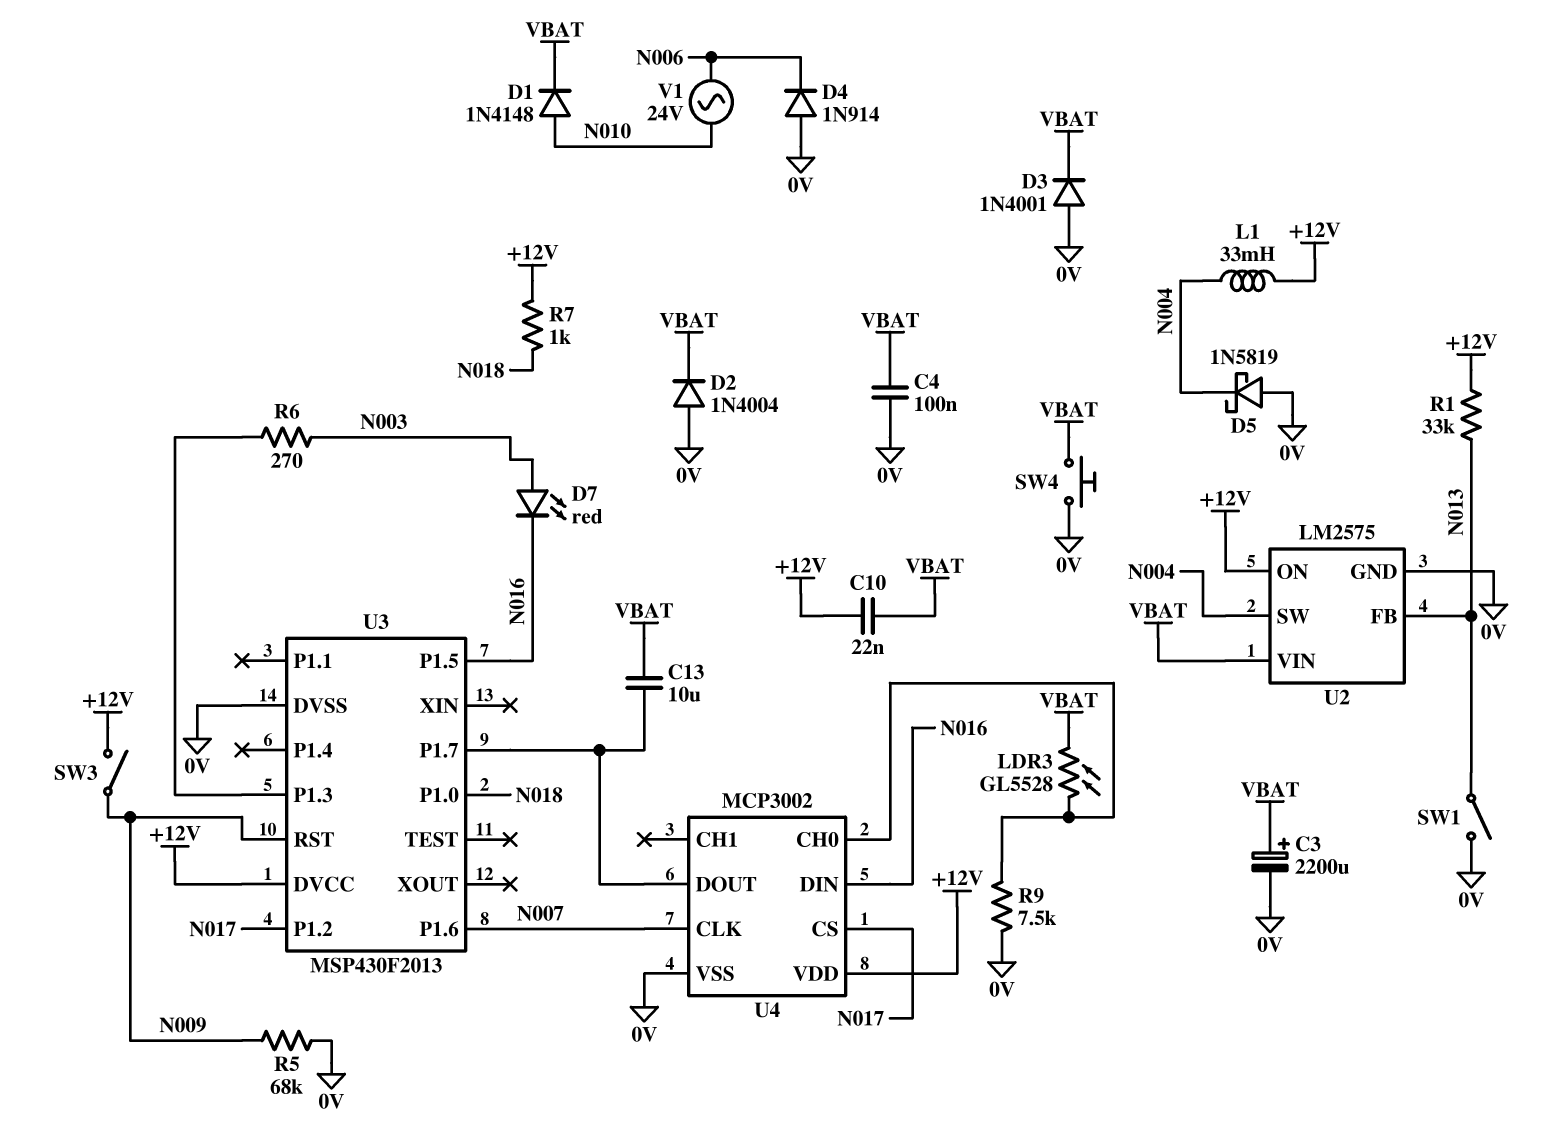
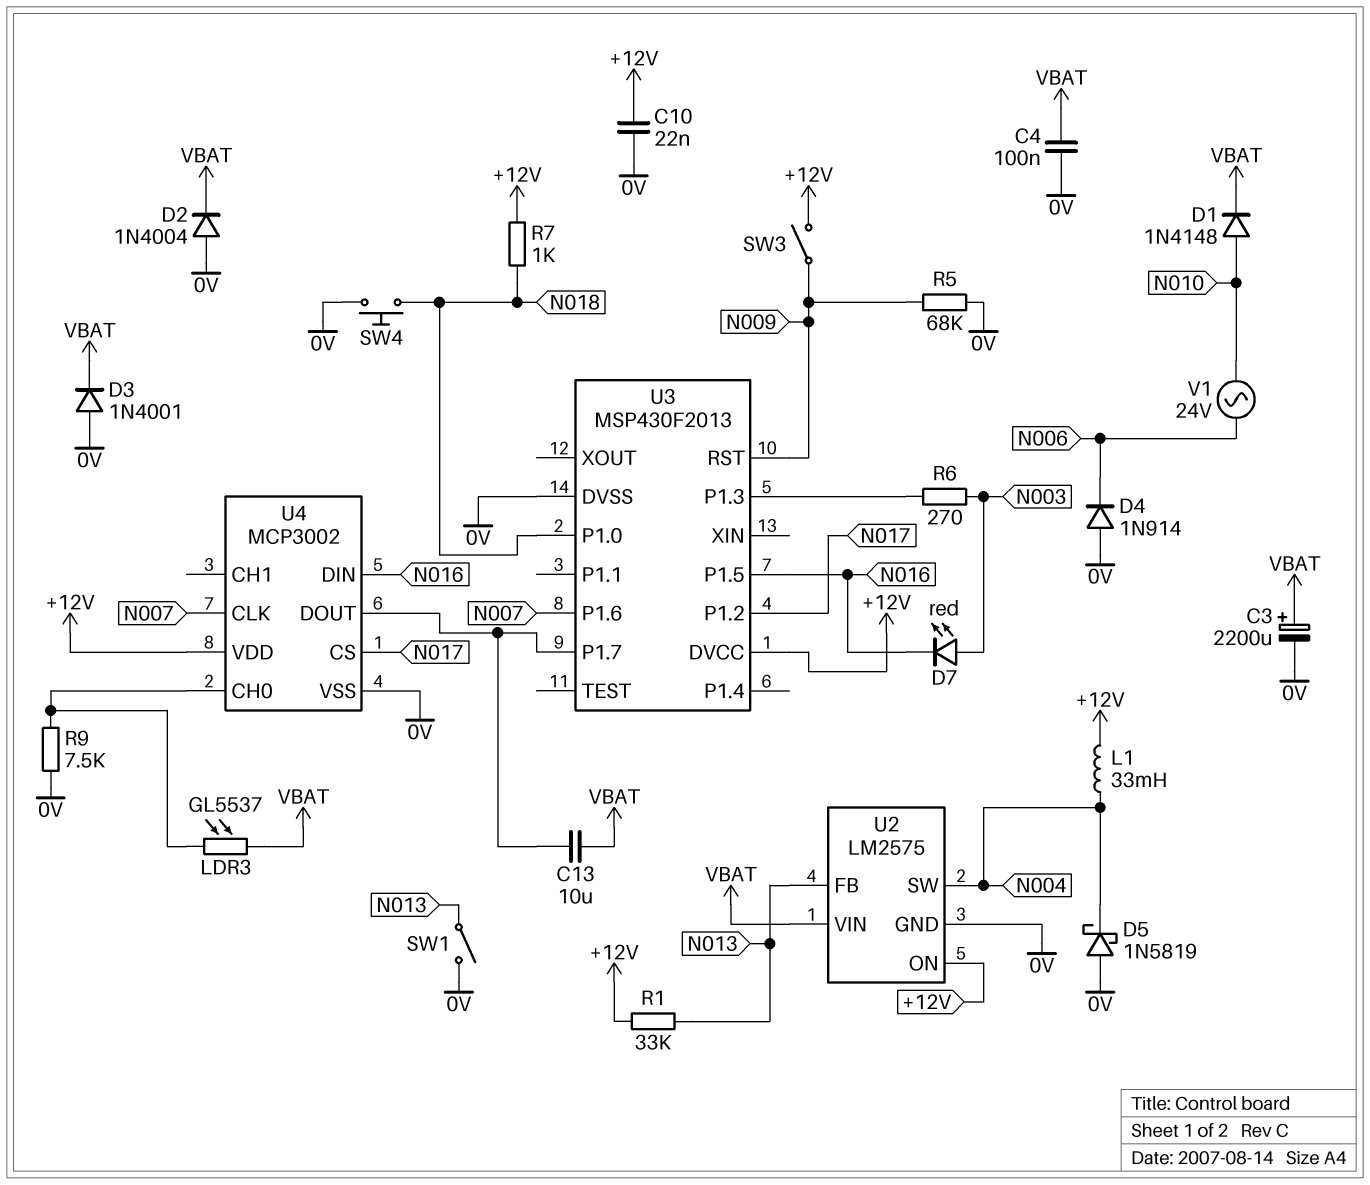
C10: 22nF (+12V, VBAT) -> 22nF (+12V, 0V)
LDR3: GL5528 (U4/CH0, VBAT) -> GL5537 (U4/CH0, VBAT)
SW4: button (0V, VBAT) -> button (0V, N018)

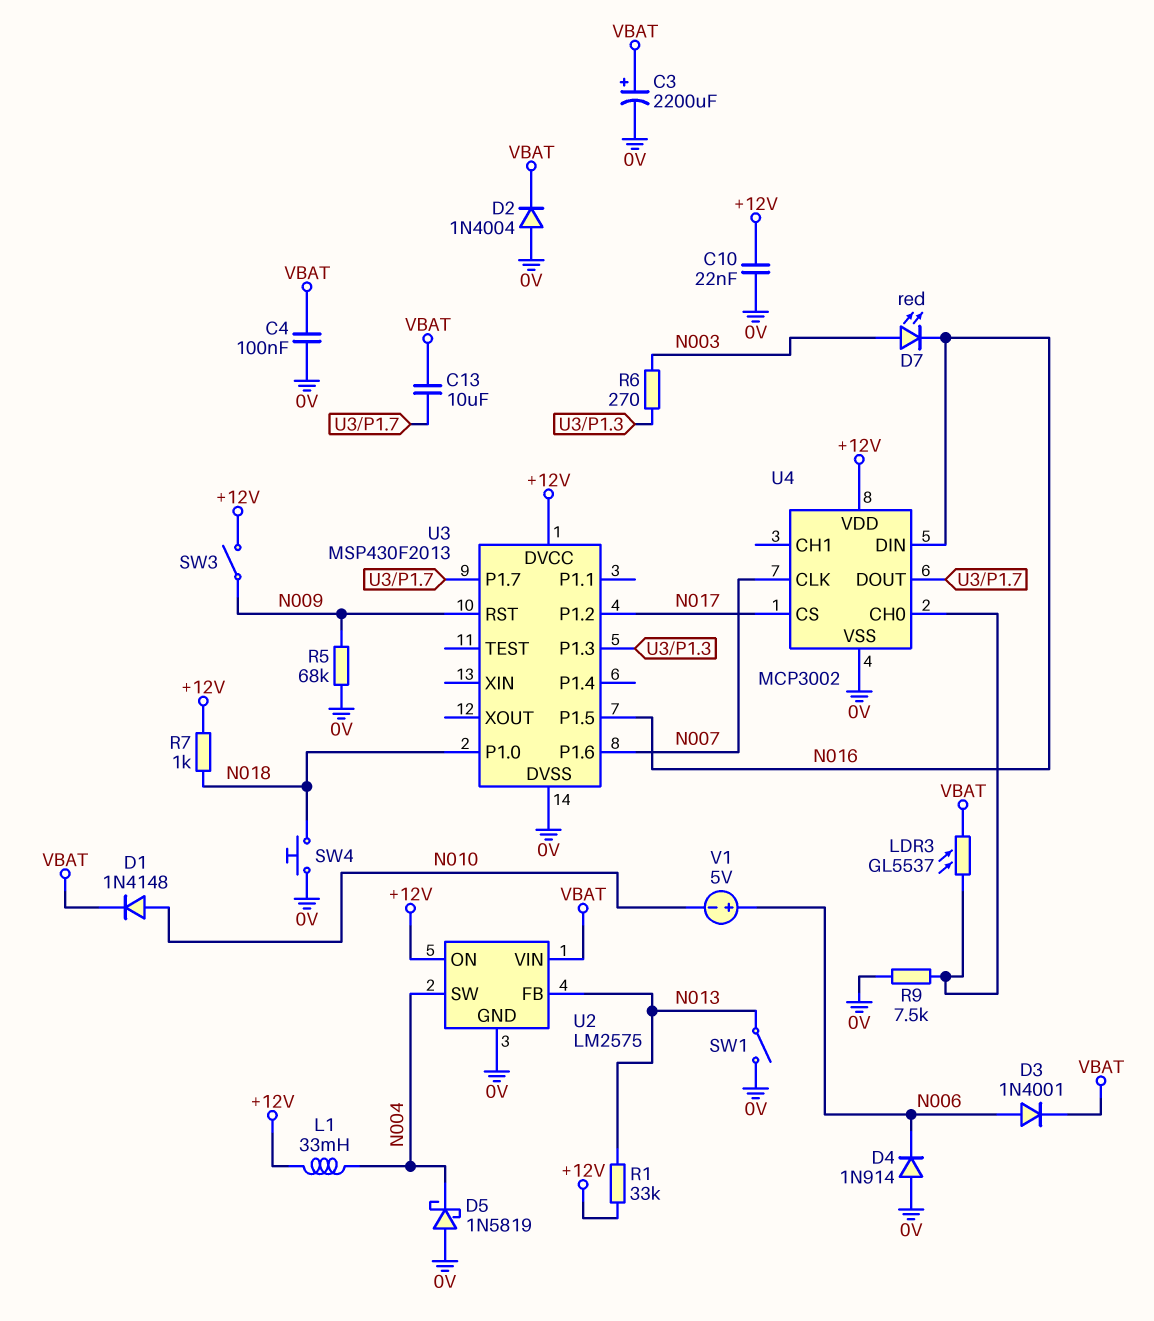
D3: diode 1N4001 (A 0V, K VBAT) -> diode 1N4001 (A N006, K VBAT)
V1: AC 24V (N006, N010) -> 5V (plus N006, minus N010)

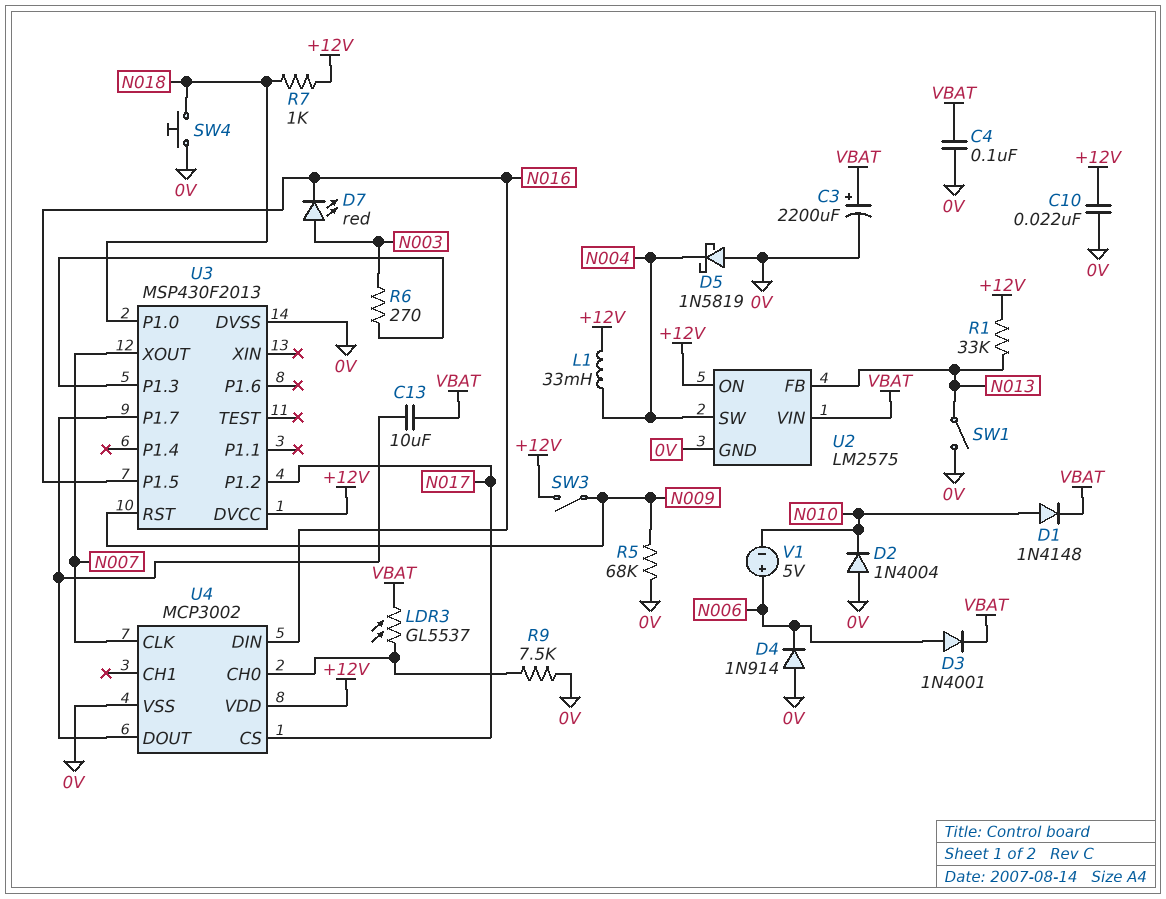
D2: diode 1N4004 (A 0V, K VBAT) -> diode 1N4004 (A 0V, K N010)
U3 pin P1.6: N007 -> none
U3 pin XOUT: none -> N007

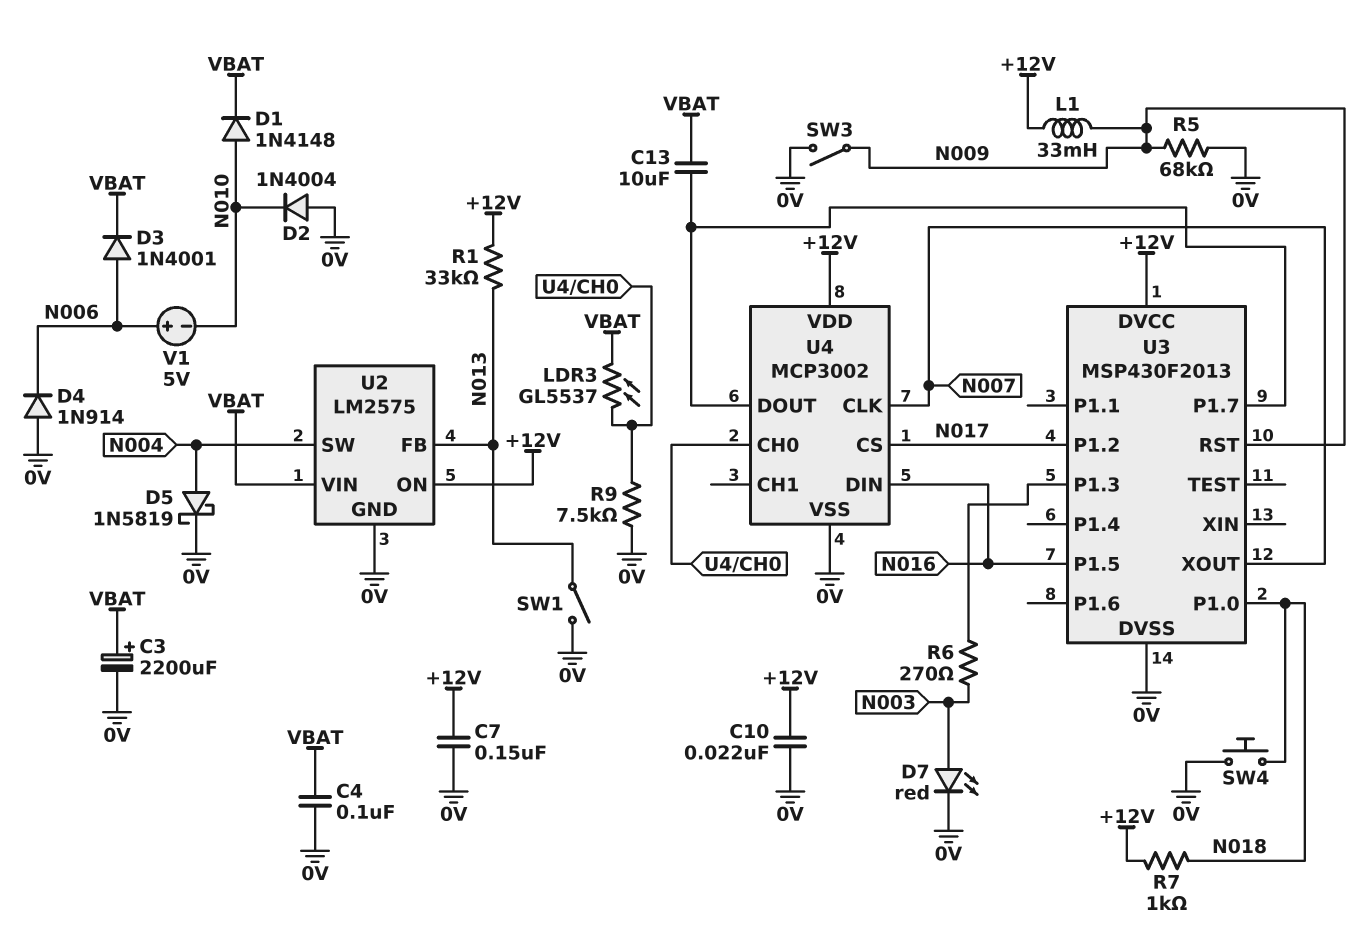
C7: none -> 150nF (+12V, 0V)
D5: schottky 1N5819 (A 0V, K N004) -> schottky 1N5819 (A N004, K 0V)
D7: LED red (A N003, K N016) -> LED red (A N003, K 0V)
L1: 33mH (+12V, N004) -> 33mH (+12V, N009)
SW3: switch (+12V, N009) -> switch (0V, N009)

